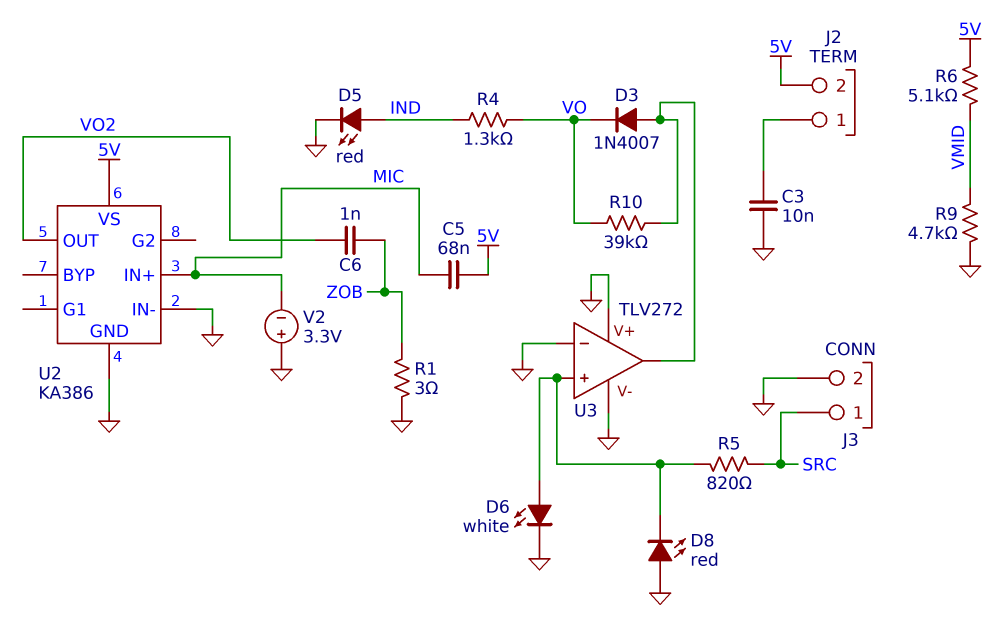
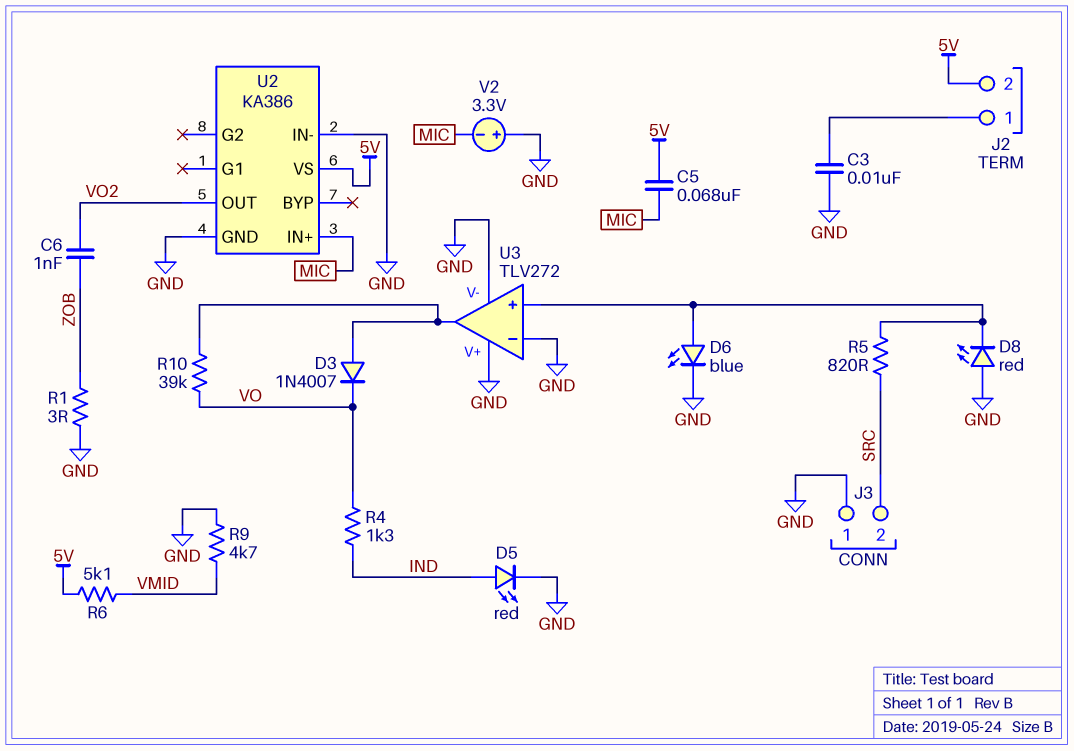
D6: LED white (A U3/in+, K GND) -> LED blue (A U3/in+, K GND)
J3 pin 1: SRC -> GND
J3 pin 2: GND -> SRC

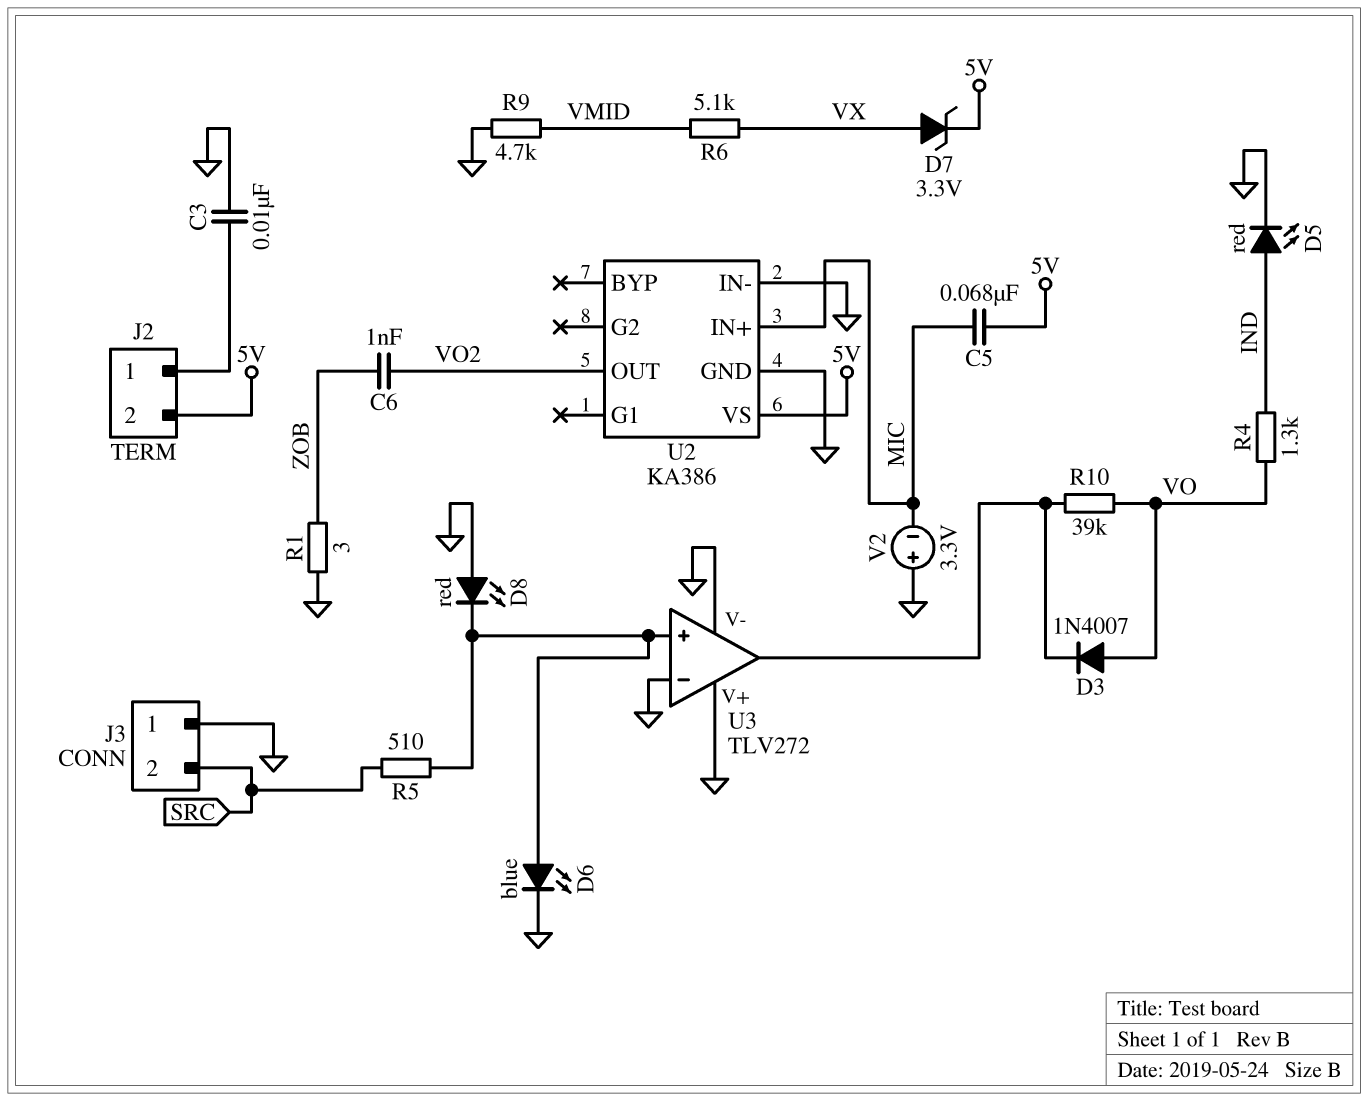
D3: diode 1N4007 (A U3/out, K VO) -> diode 1N4007 (A VO, K U3/out)
D7: none -> zener 3.3V (A VX, K 5V)
R5: 820 (SRC, U3/in+) -> 510 (SRC, U3/in+)
R6: 5.1k (5V, VMID) -> 5.1k (VMID, VX)

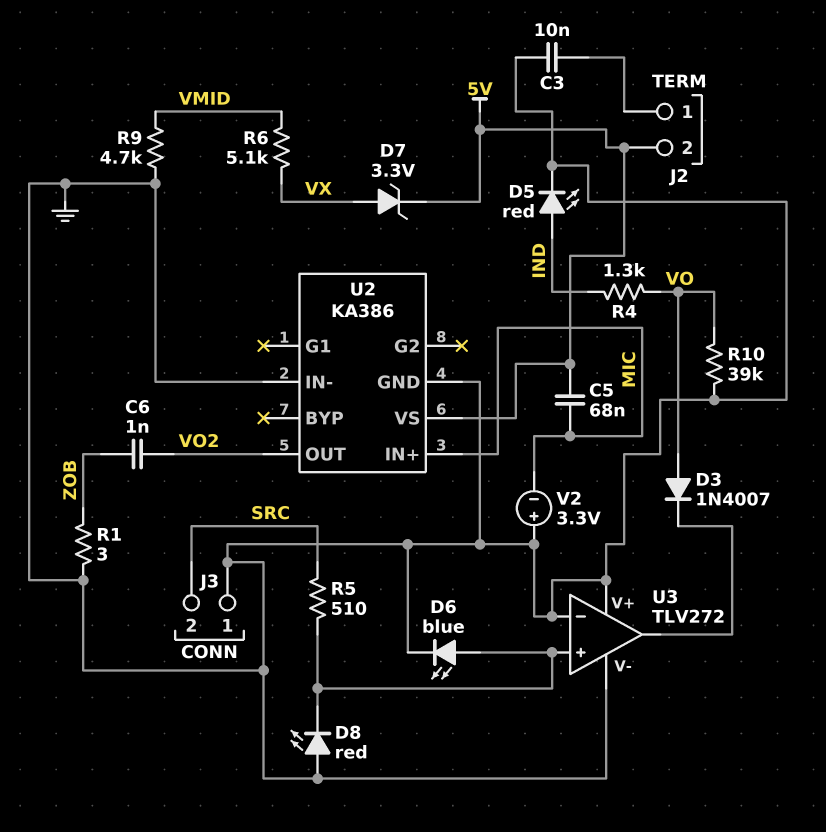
R10: 39k (U3/out, VO) -> 39k (GND, VO)

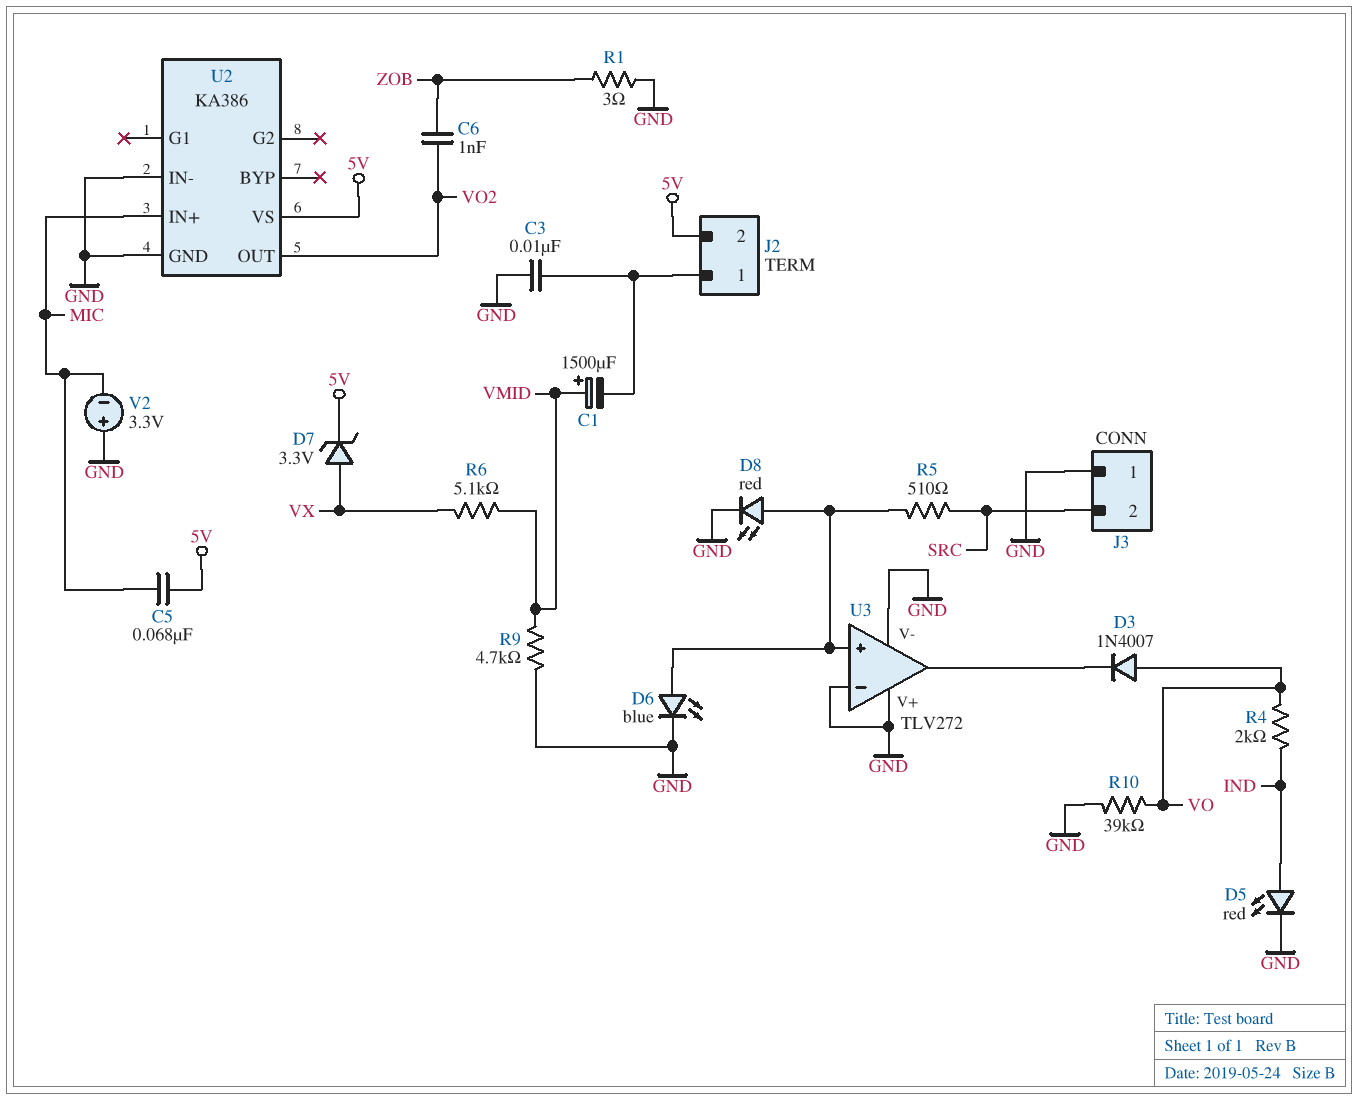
C1: none -> 1500uF (plus VMID, minus J2/1)
D8: LED red (A GND, K U3/in+) -> LED red (A U3/in+, K GND)
R4: 1.3k (IND, VO) -> 2k (IND, VO)

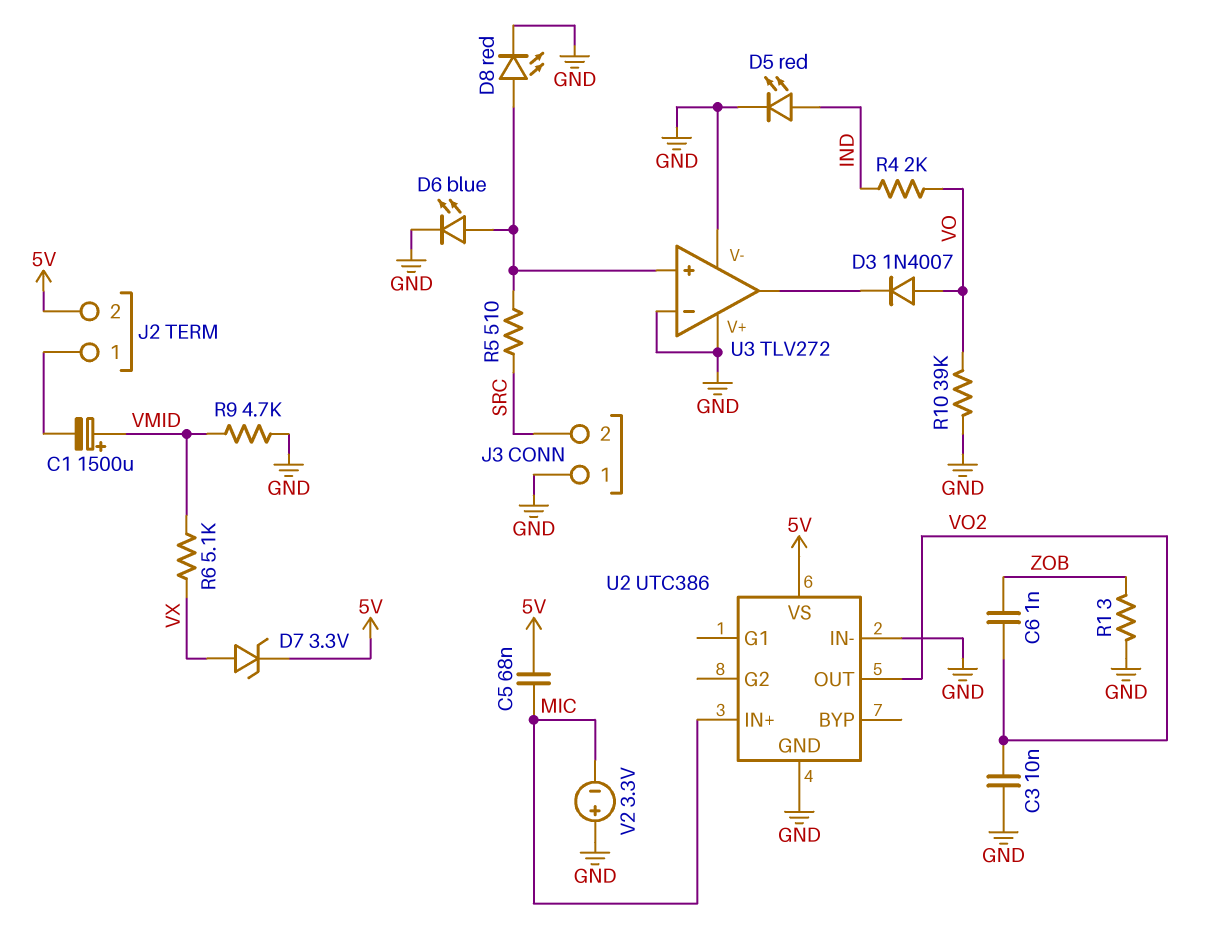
C3: 10nF (GND, J2/1) -> 10nF (GND, VO2)
U2: KA386 -> UTC386

